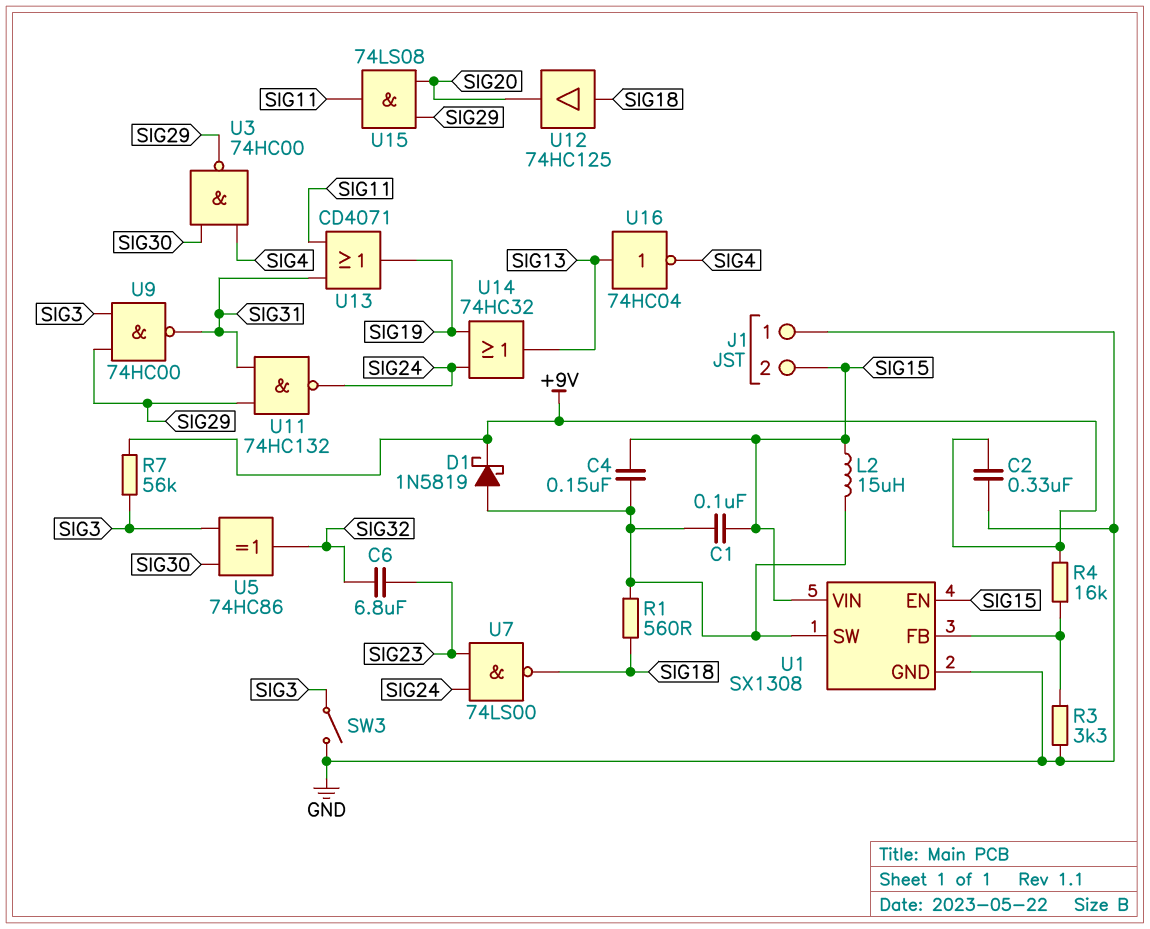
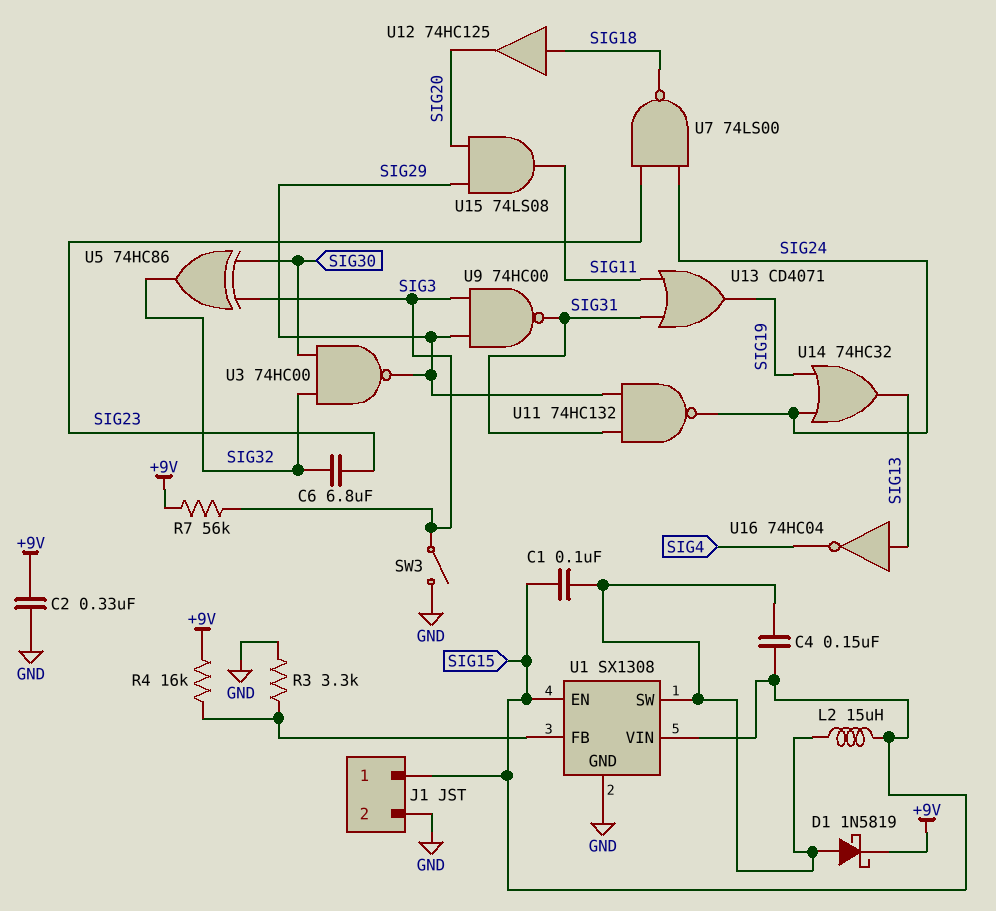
J1 pin 1: GND -> SIG15
J1 pin 2: SIG15 -> GND
R1: 560 (SIG18, U1/SW) -> none
U3: NAND 74HC00 (in SIG4, in SIG30, out SIG29) -> NAND 74HC00 (in SIG30, in SIG32, out SIG29)

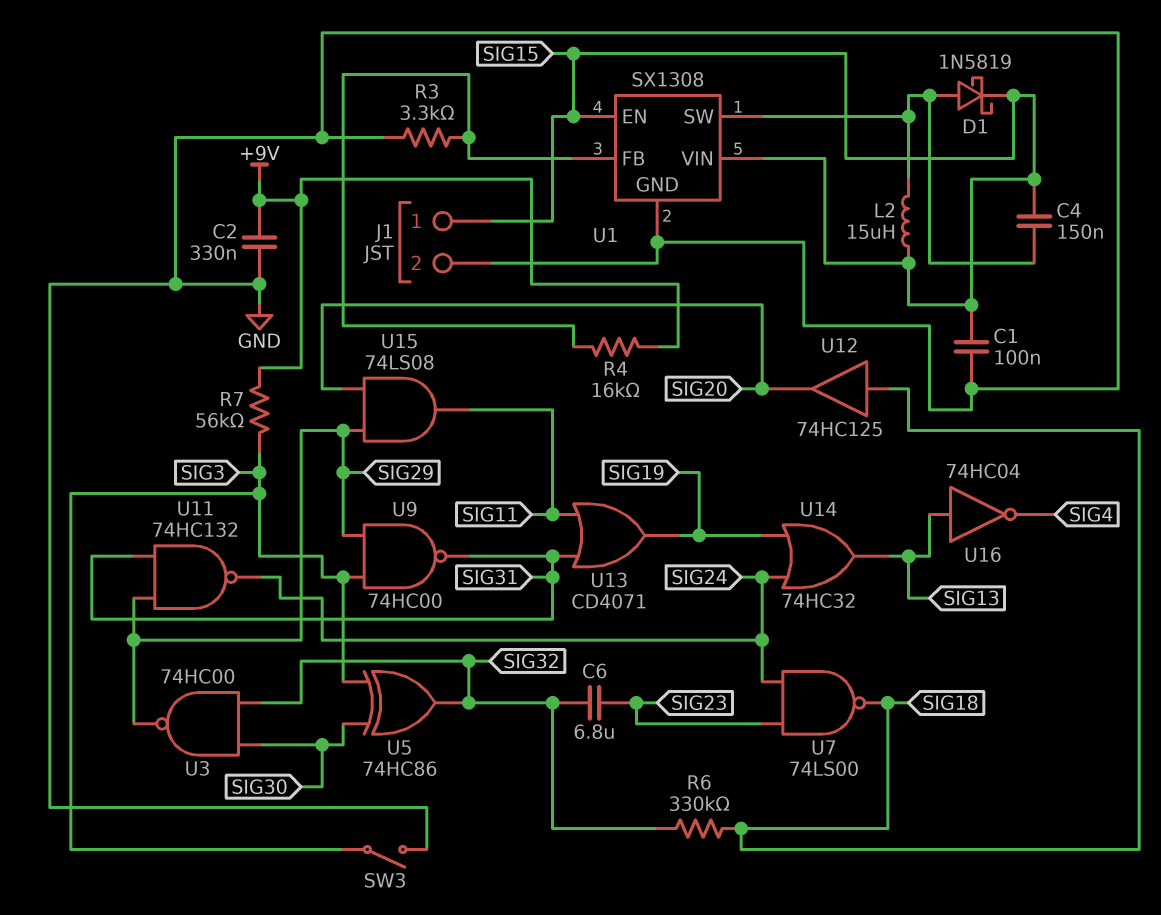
C1: 100nF (SIG15, U1/SW) -> 100nF (GND, SIG15)
D1: schottky 1N5819 (A U1/SW, K +9V) -> schottky 1N5819 (A U1/SW, K SIG15)
R6: none -> 330k (SIG18, SIG32)

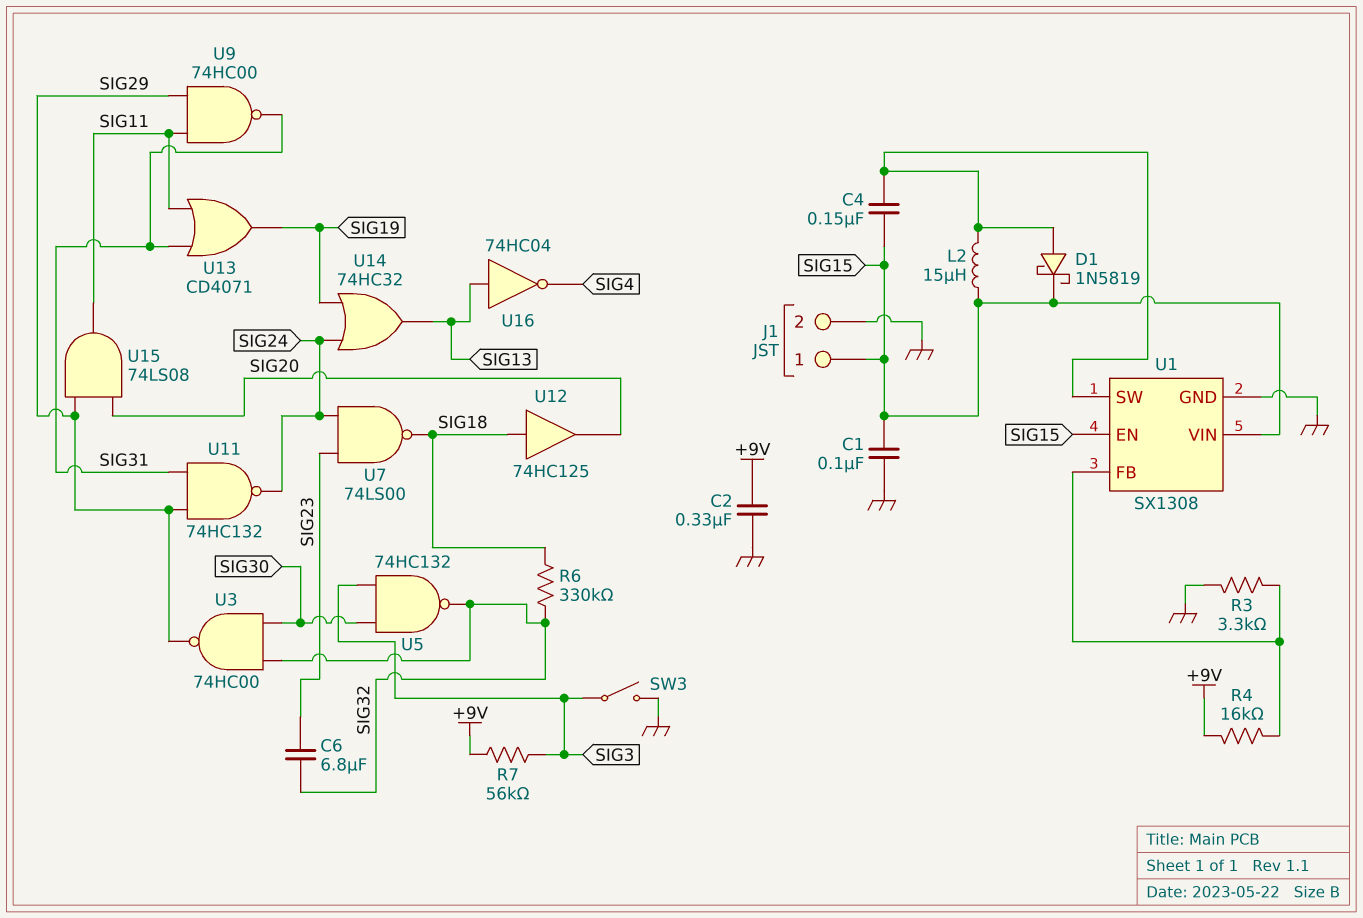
U5: XOR 74HC86 (in SIG3, in SIG30, out SIG32) -> NAND 74HC132 (in SIG3, in SIG30, out SIG32)
U9: NAND 74HC00 (in SIG3, in SIG29, out SIG31) -> NAND 74HC00 (in SIG11, in SIG29, out SIG31)

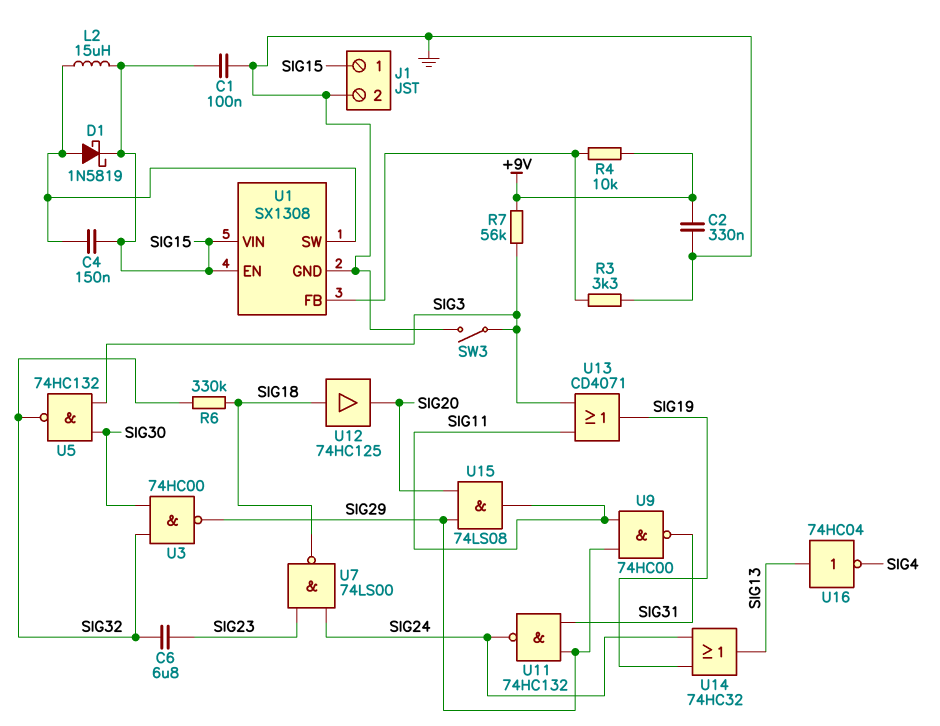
R4: 16k (+9V, U1/FB) -> 10k (+9V, U1/FB)
U13: OR CD4071 (in SIG11, in SIG31, out SIG19) -> OR CD4071 (in SIG3, in SIG11, out SIG19)

